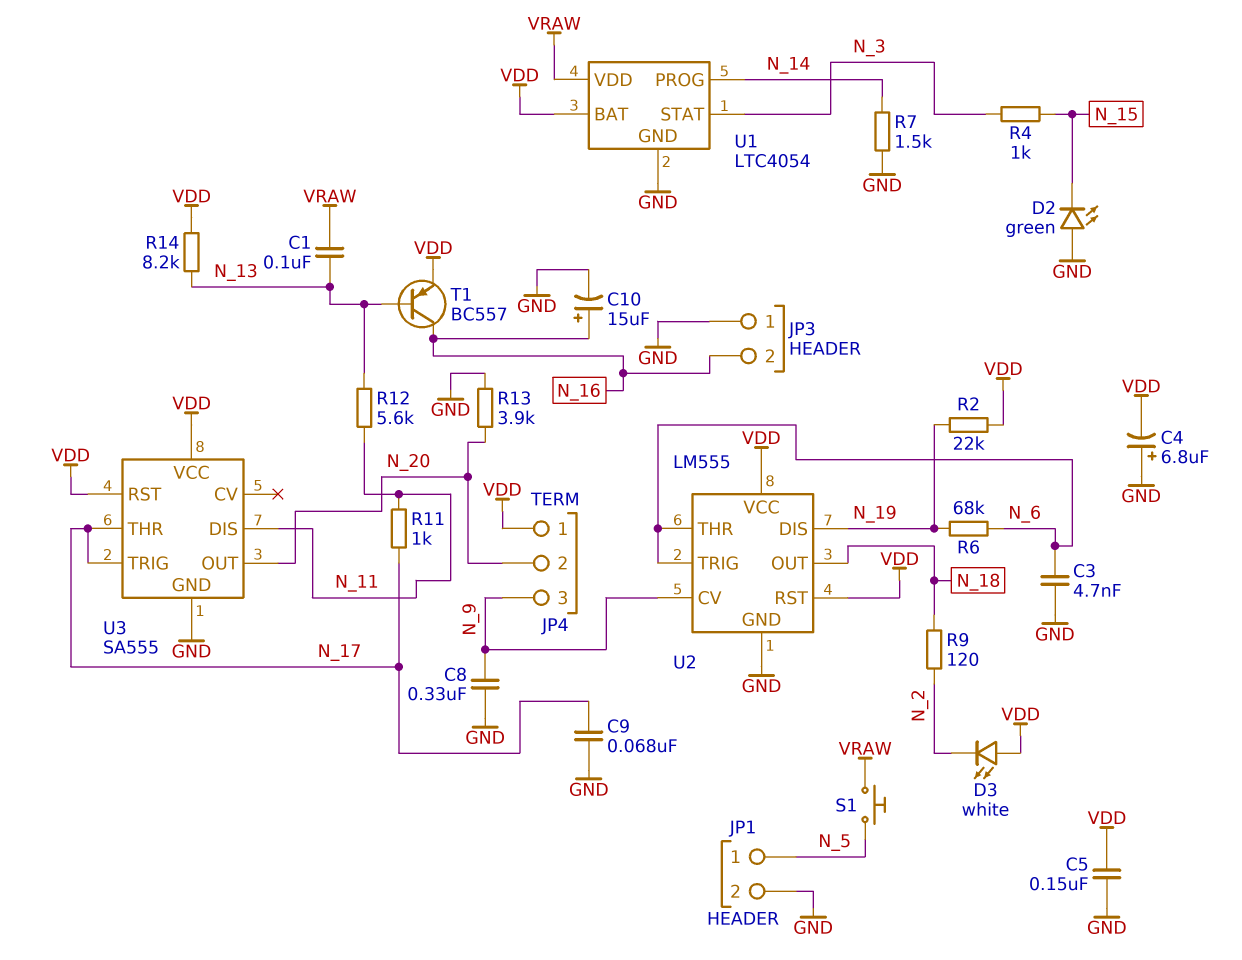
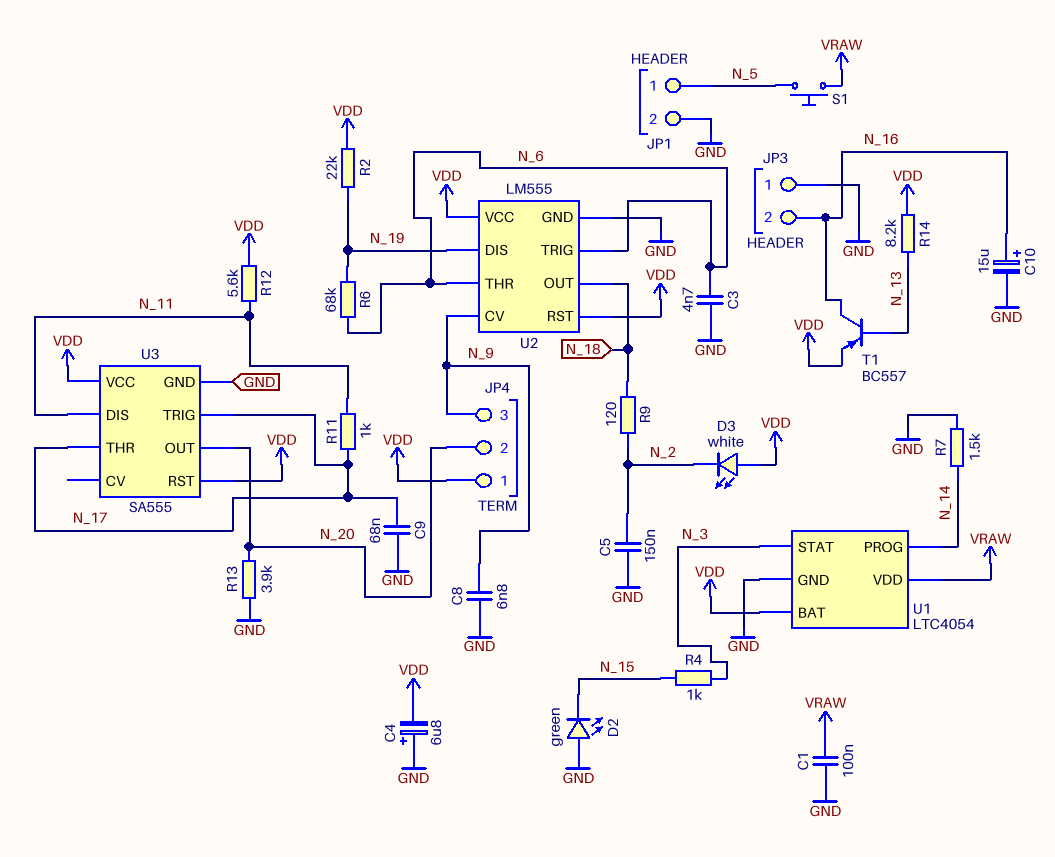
C1: 100nF (N_13, VRAW) -> 100nF (GND, VRAW)
C5: 150nF (GND, VDD) -> 150nF (GND, N_2)
C8: 330nF (GND, N_9) -> 6.8nF (GND, N_9)
R12: 5.6k (N_11, N_13) -> 5.6k (N_11, VDD)

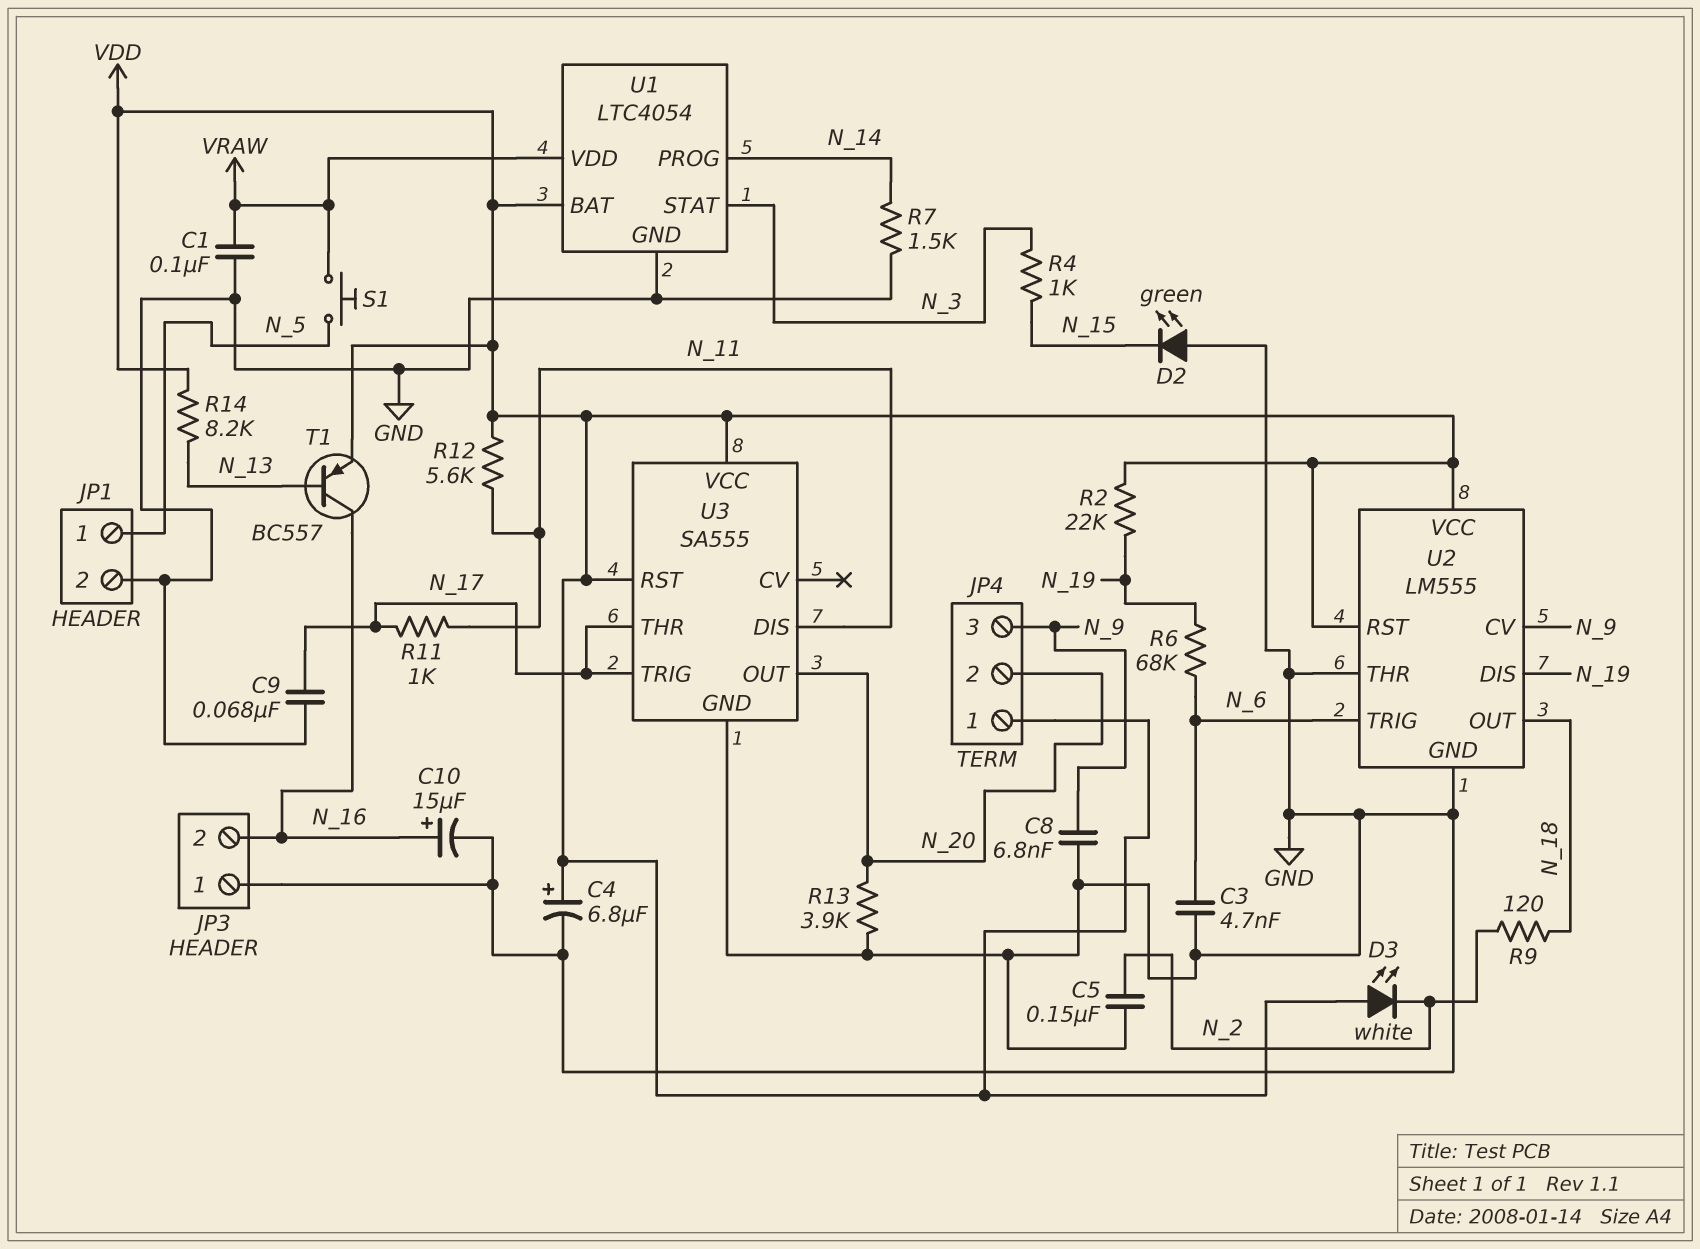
C4: 6.8uF (plus GND, minus VDD) -> 6.8uF (plus VDD, minus GND)
U2 pin THR: N_6 -> GND

